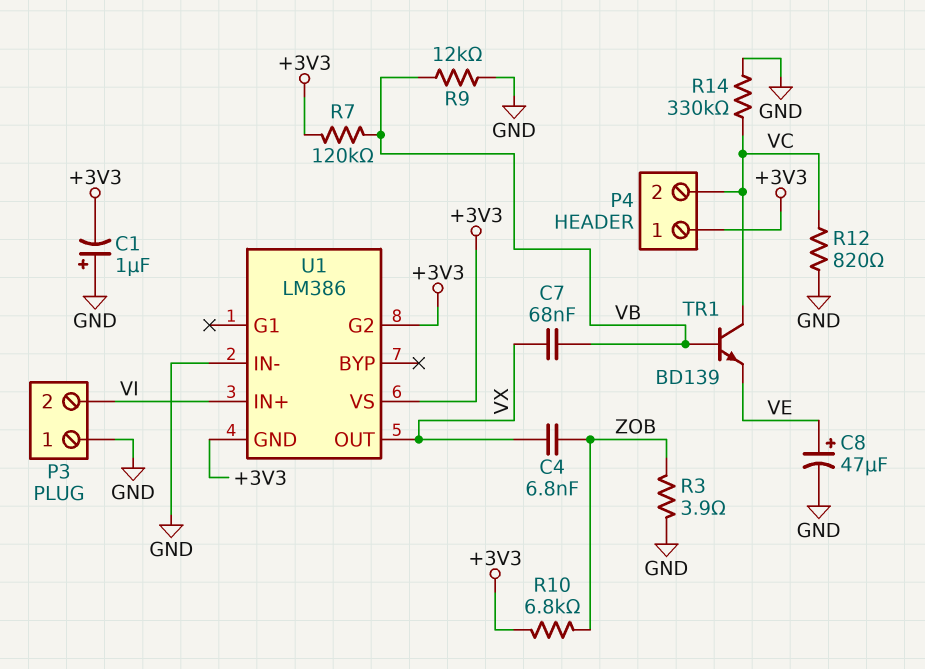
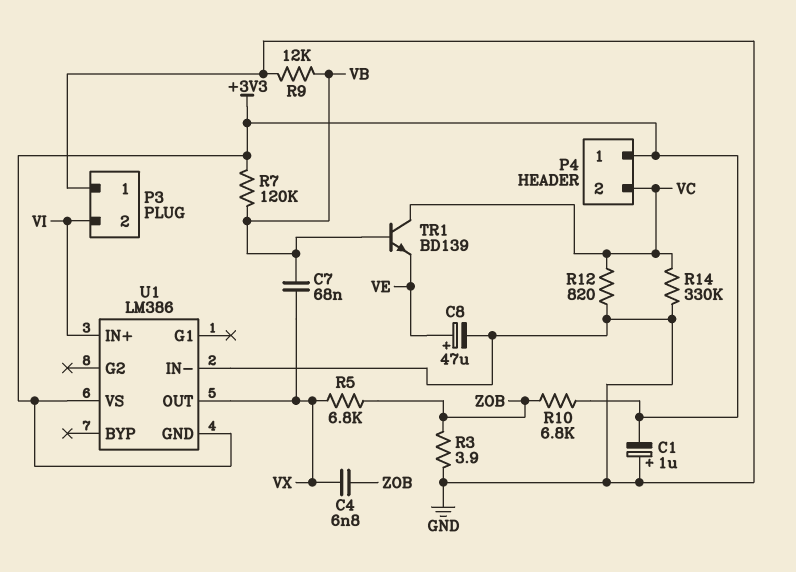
R5: none -> 6.8k (VX, ZOB)
U1 pin G2: +3V3 -> none

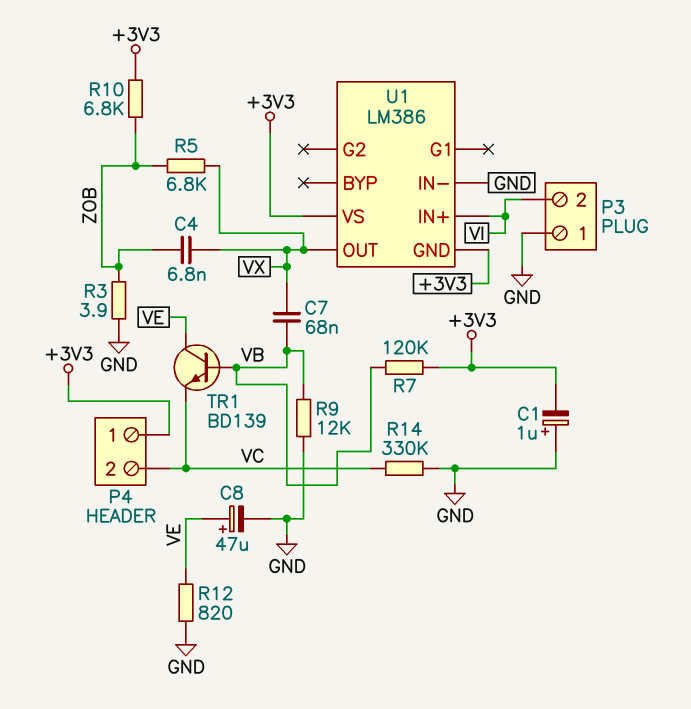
R12: 820 (GND, VC) -> 820 (GND, VE)
TR1: NPN BD139 (B VB, C VC, E VE) -> NPN BD139 (B VB, C VE, E VC)

